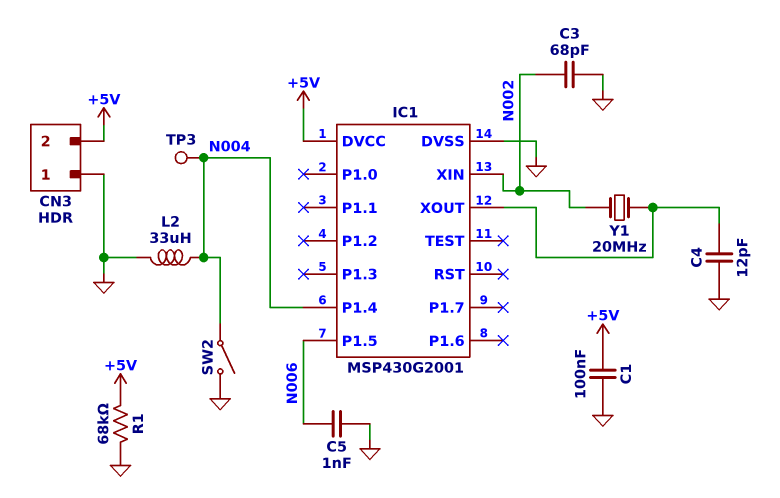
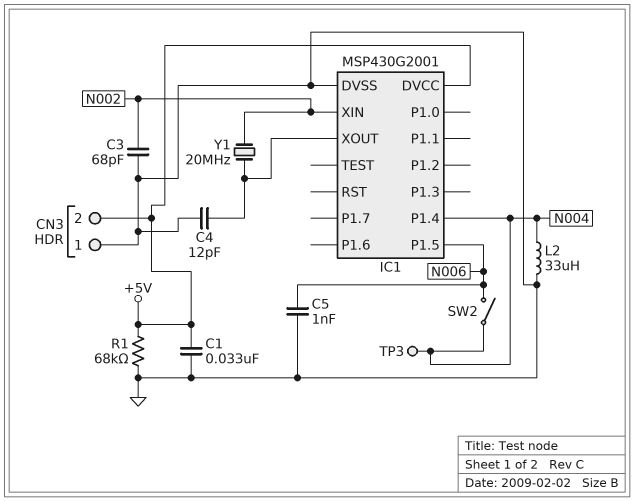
C1: 100nF (+5V, GND) -> 33nF (+5V, GND)
SW2: switch (GND, N004) -> switch (N004, N006)

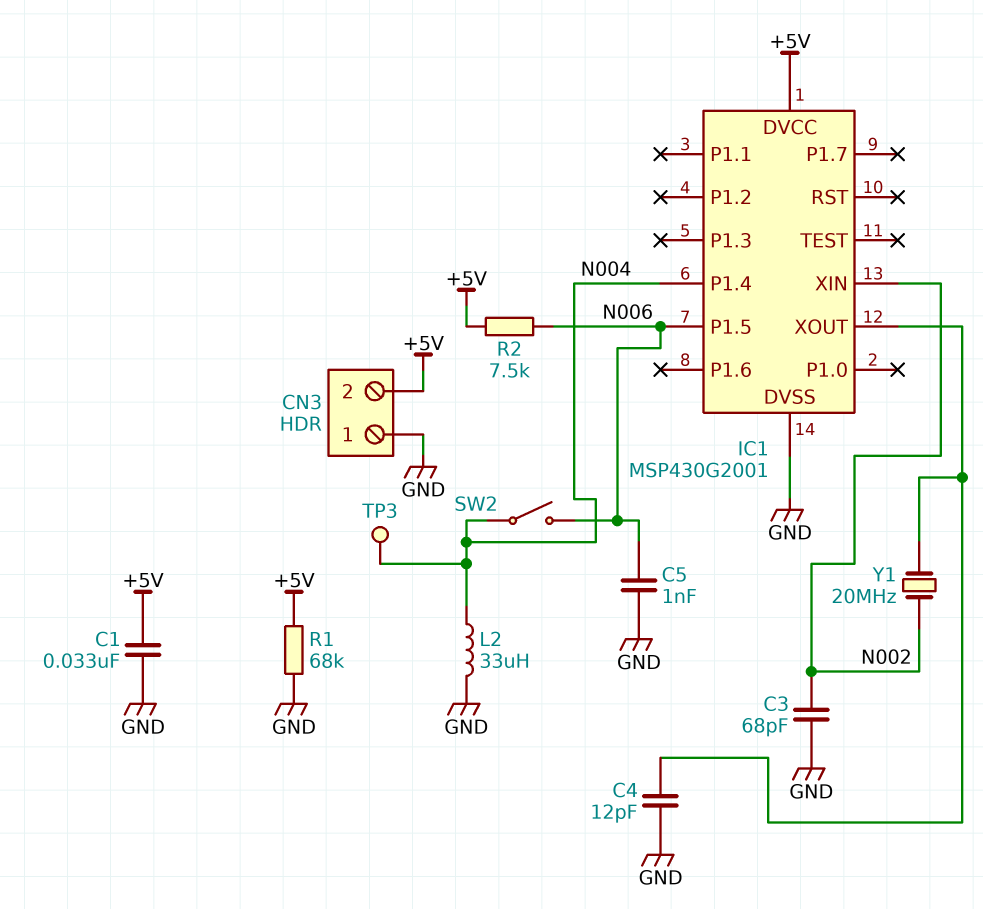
R2: none -> 7.5k (+5V, N006)

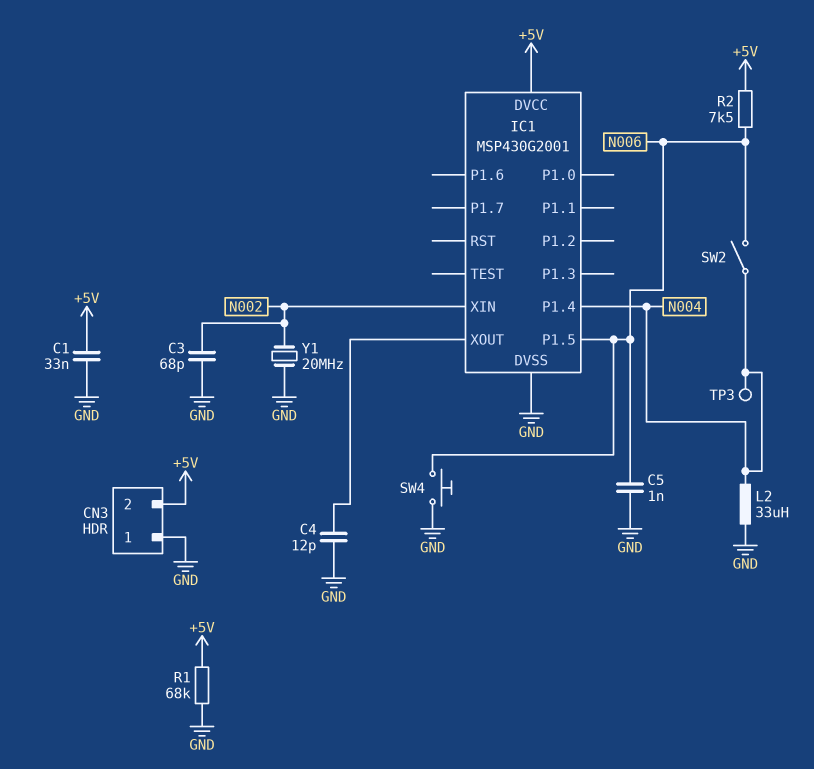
SW4: none -> button (GND, N006)
Y1: 20MHz (IC1/XOUT, N002) -> 20MHz (GND, N002)

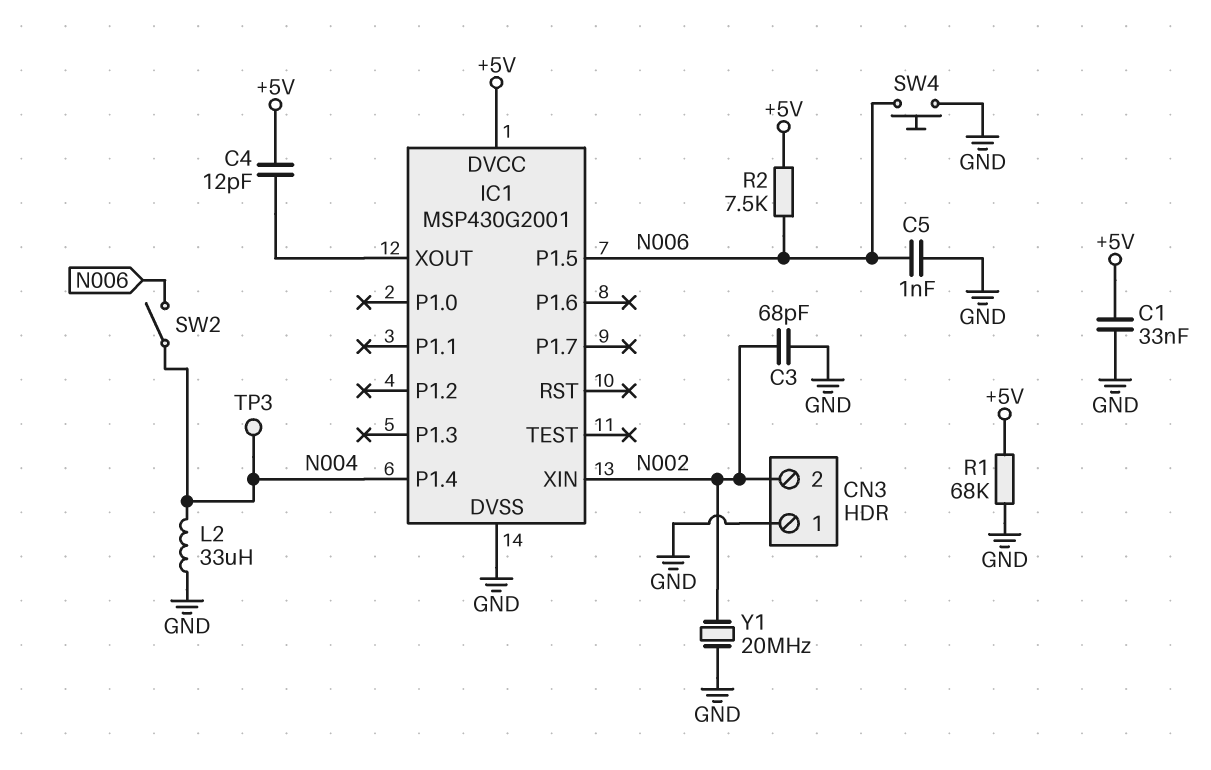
C4: 12pF (GND, IC1/XOUT) -> 12pF (+5V, IC1/XOUT)
CN3 pin 2: +5V -> N002

